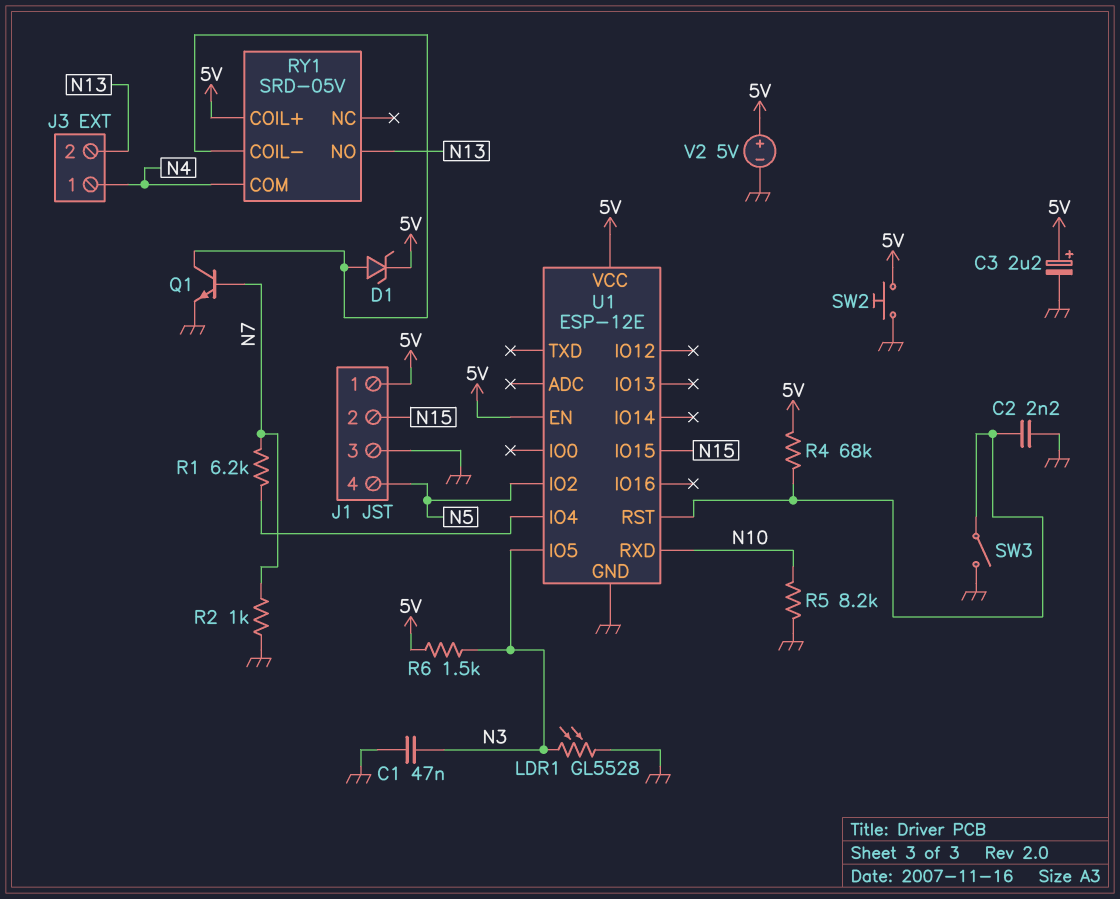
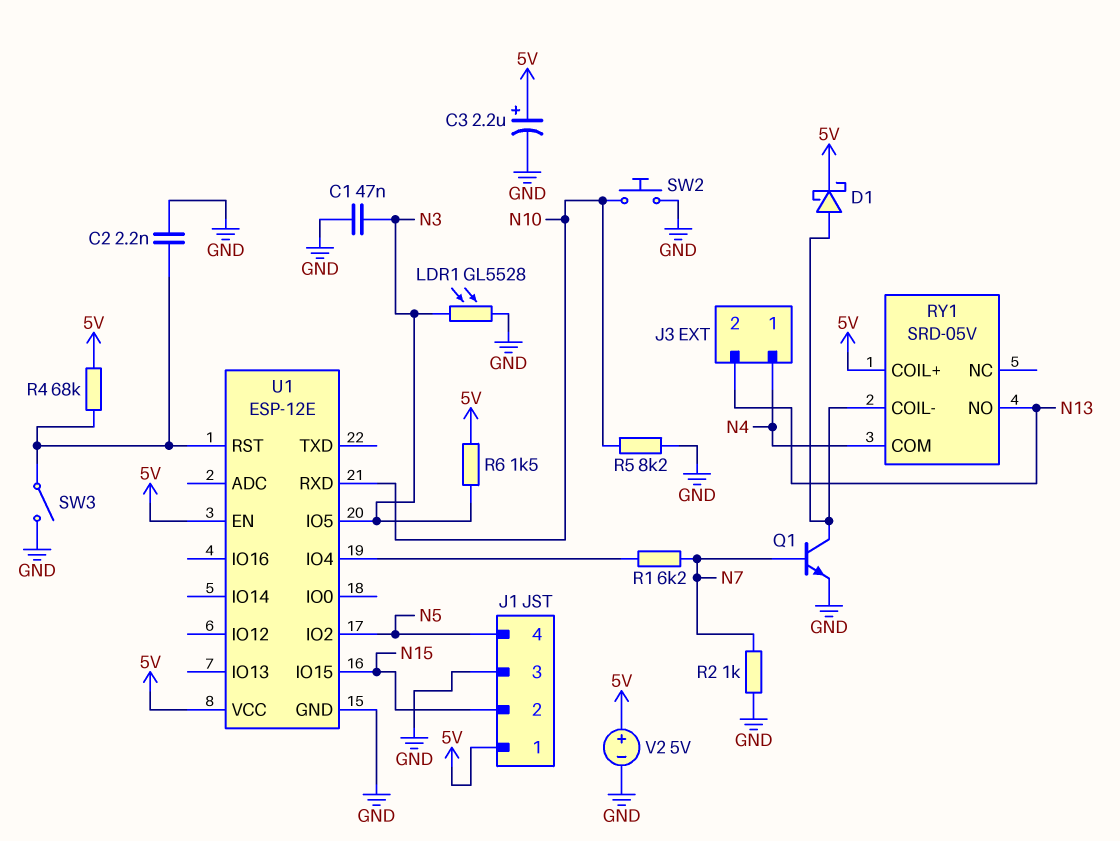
D1: zener (A RY1/COIL-, K 5V) -> schottky (A RY1/COIL-, K 5V)
SW2: button (5V, GND) -> button (GND, N10)

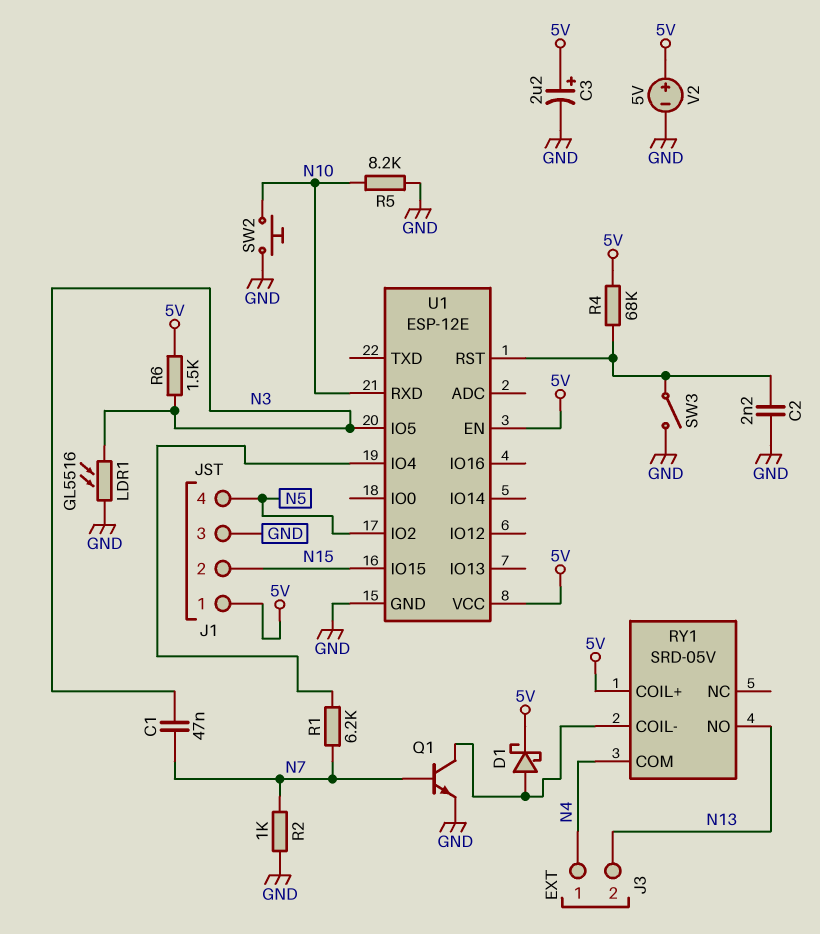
C1: 47nF (GND, N3) -> 47nF (N3, N7)
LDR1: GL5528 (GND, N3) -> GL5516 (GND, N3)

